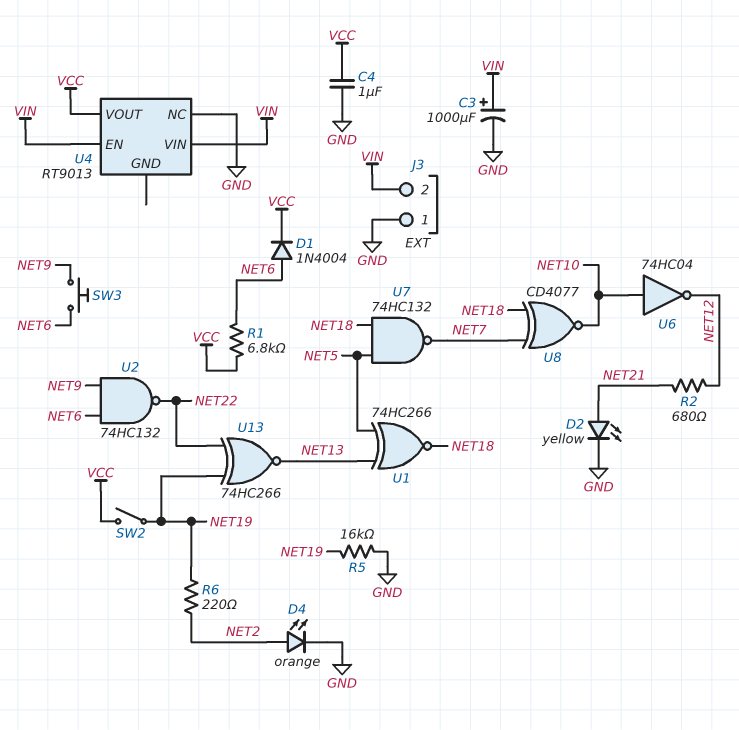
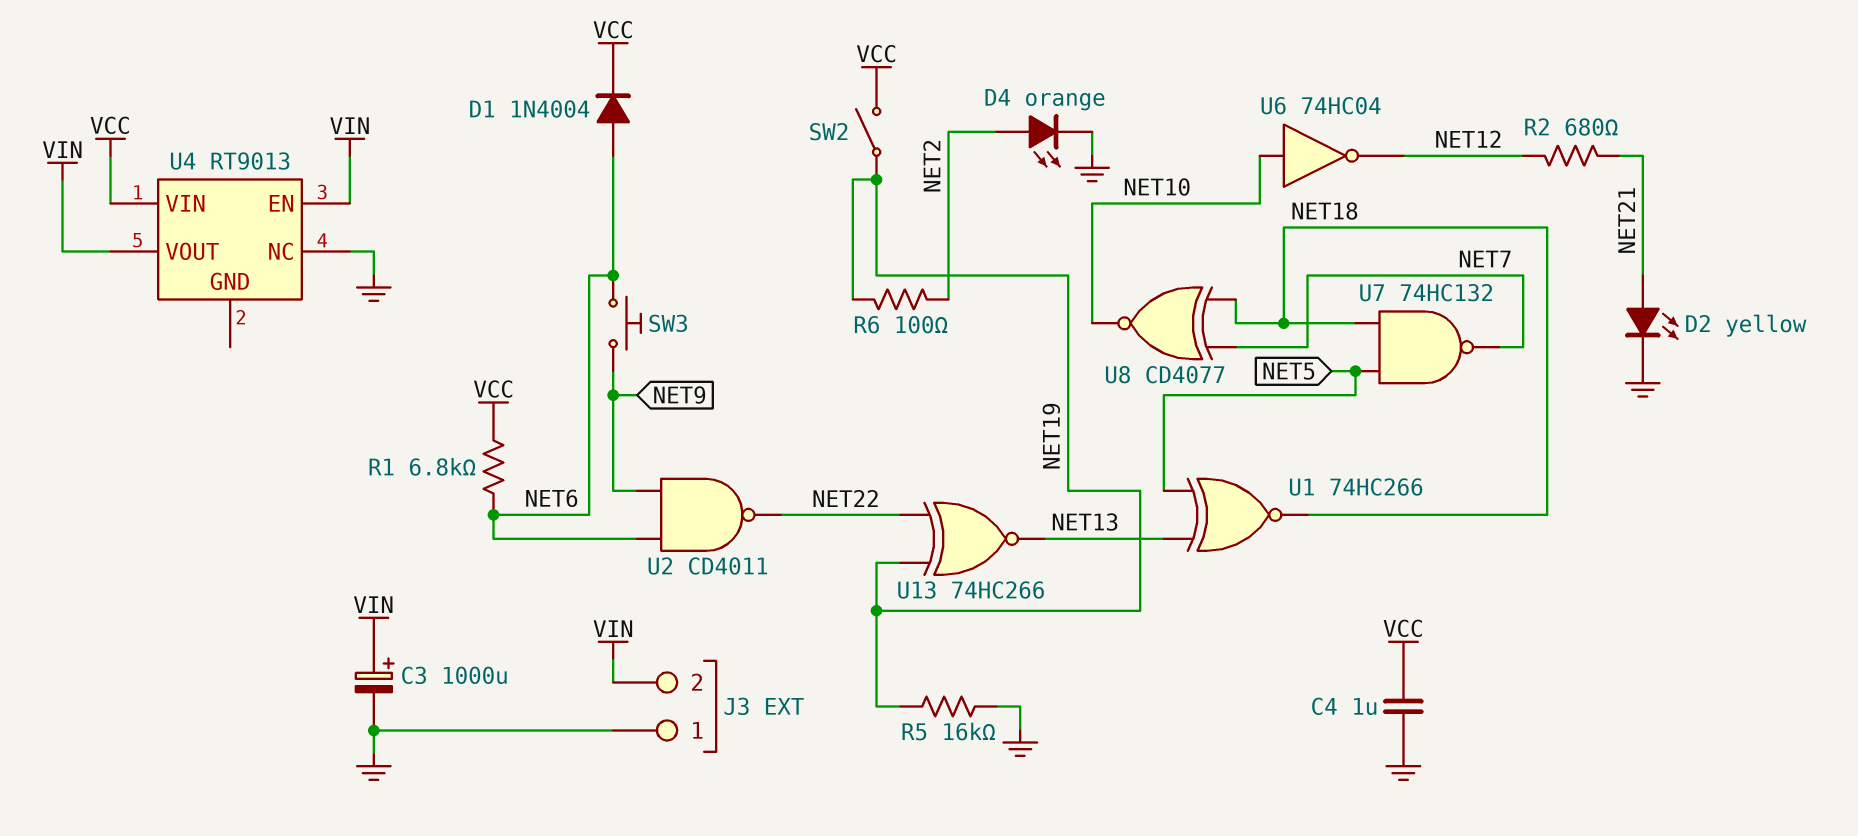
R6: 220 (NET2, NET19) -> 100 (NET2, NET19)
U2: NAND 74HC132 (in NET6, in NET9, out NET22) -> NAND CD4011 (in NET6, in NET9, out NET22)
U4 pin VIN: VIN -> VCC
U4 pin VOUT: VCC -> VIN

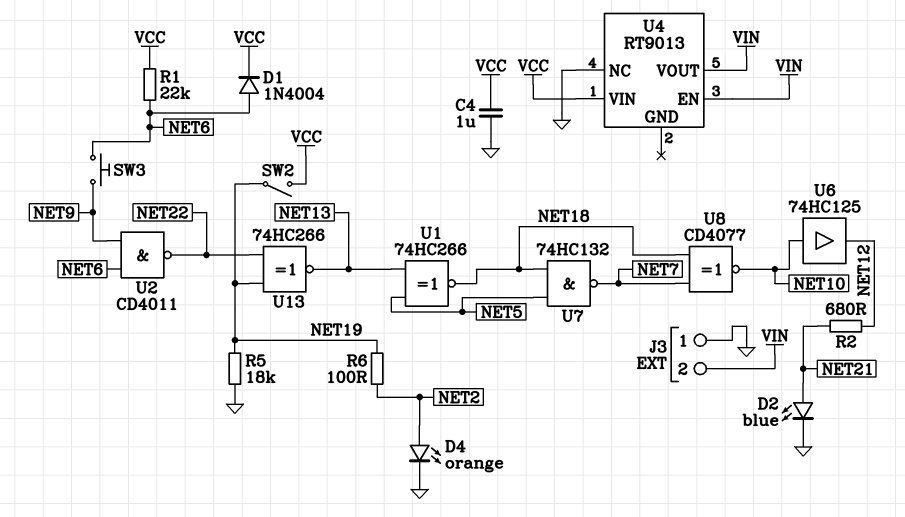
C3: 1000uF (plus VIN, minus GND) -> none
D2: LED yellow (A NET21, K GND) -> LED blue (A NET21, K GND)
R1: 6.8k (NET6, VCC) -> 22k (NET6, VCC)
R5: 16k (GND, NET19) -> 18k (GND, NET19)
U6: NOT 74HC04 (in NET10, out NET12) -> buffer 74HC125 (in NET10, out NET12)

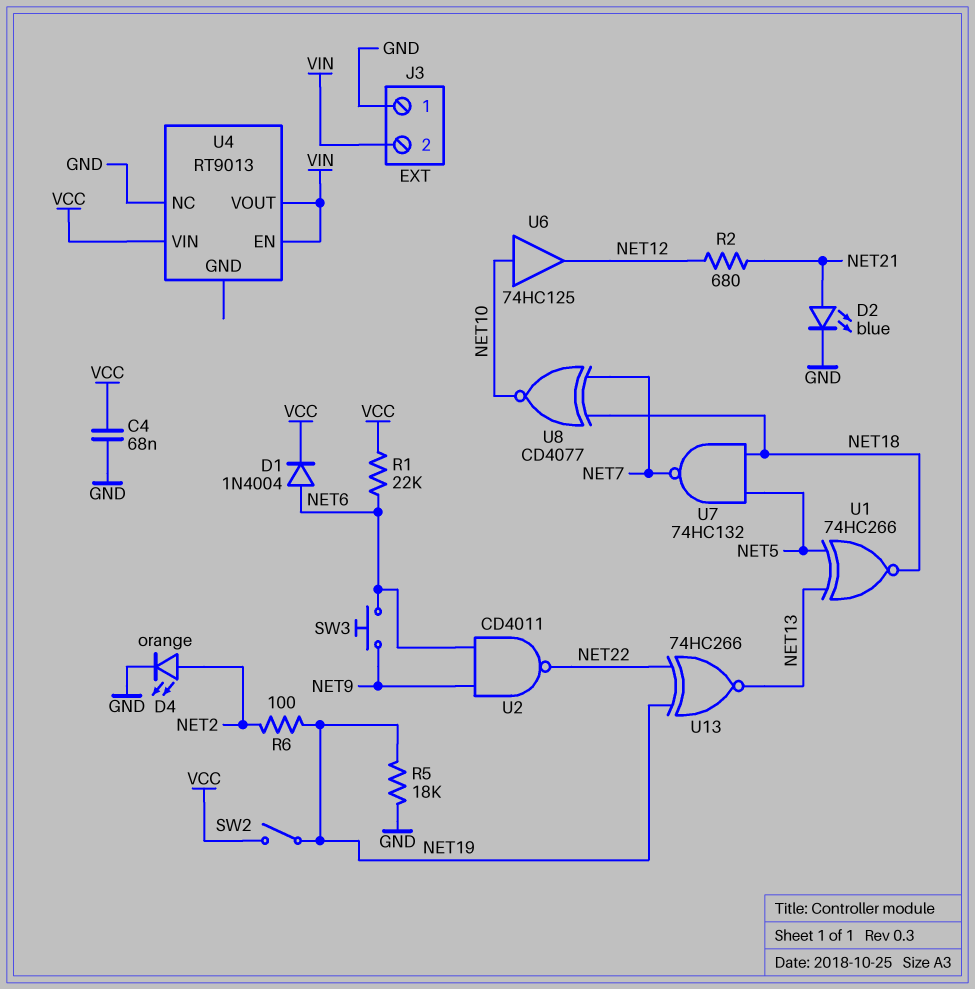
C4: 1uF (GND, VCC) -> 68nF (GND, VCC)

